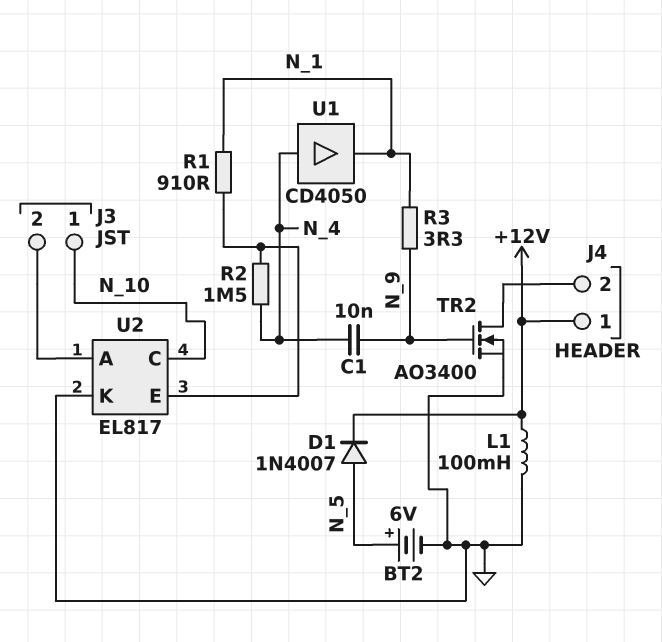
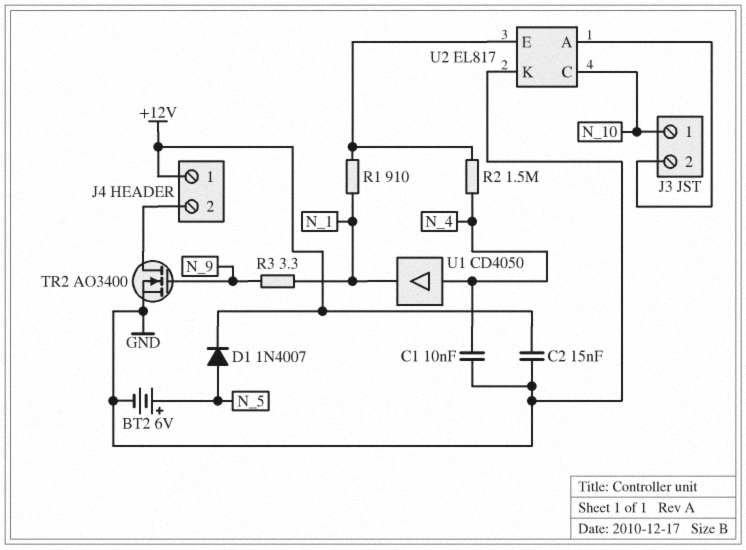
C1: 10nF (N_4, N_9) -> 10nF (GND, N_4)
C2: none -> 15nF (+12V, GND)
L1: 100mH (+12V, GND) -> none

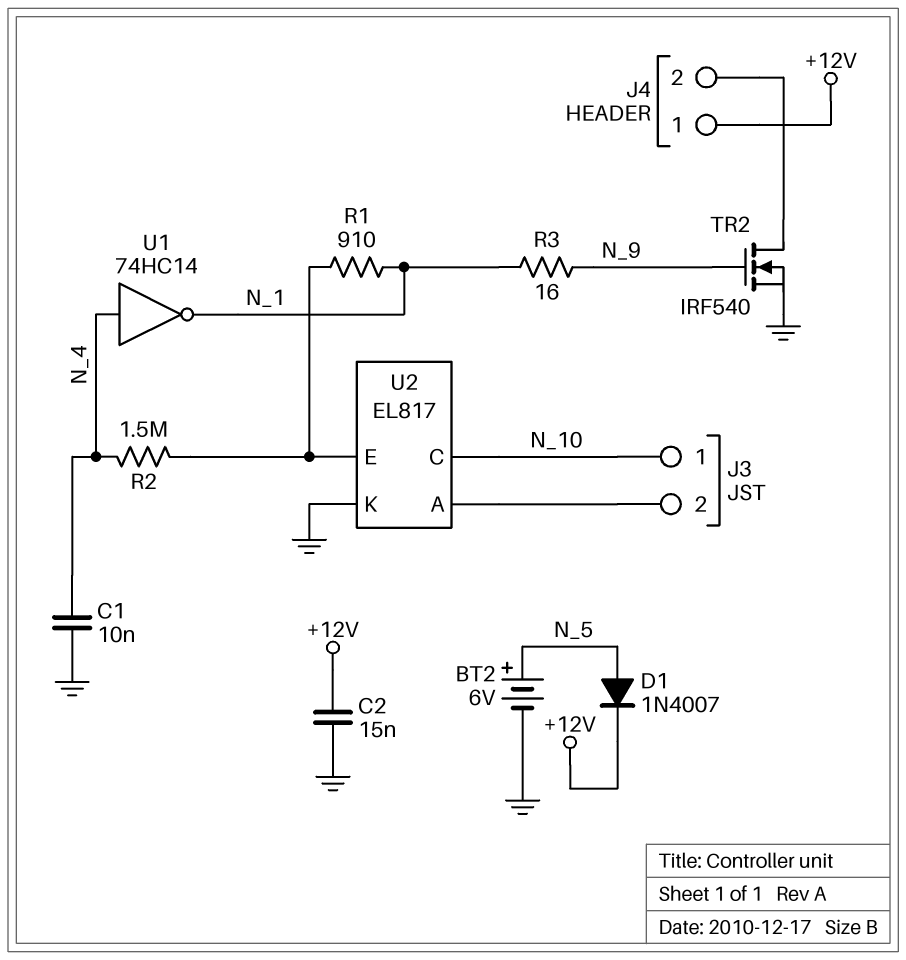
R3: 3.3 (N_1, N_9) -> 16 (N_1, N_9)
TR2: NMOS AO3400 (G N_9, D J4/2, S GND) -> NMOS IRF540 (G N_9, D J4/2, S GND)
U1: buffer CD4050 (in N_4, out N_1) -> NOT 74HC14 (in N_4, out N_1)

